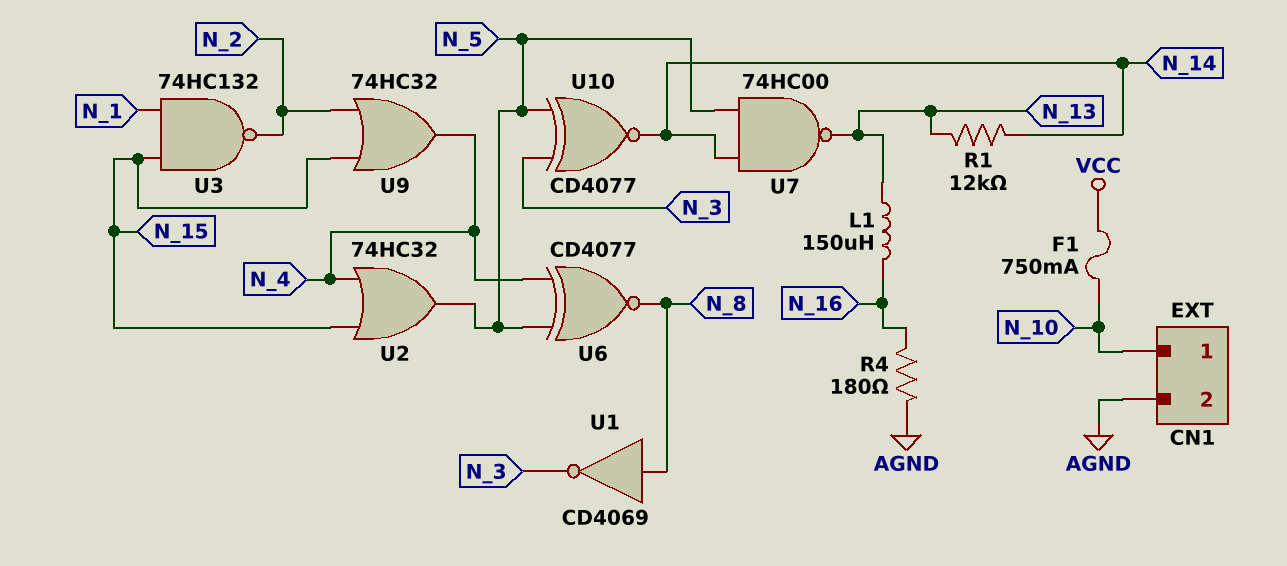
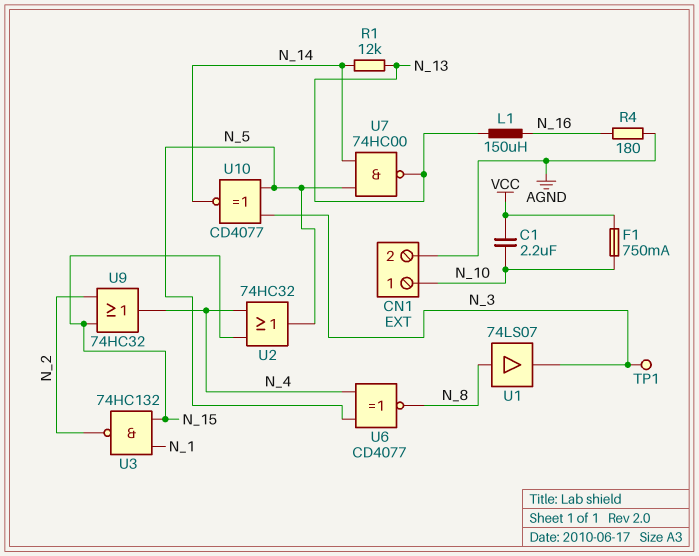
C1: none -> 2.2uF (N_10, VCC)
TP1: none -> test point (N_3)
U1: NOT CD4069 (in N_8, out N_3) -> buffer 74LS07 (in N_8, out N_3)

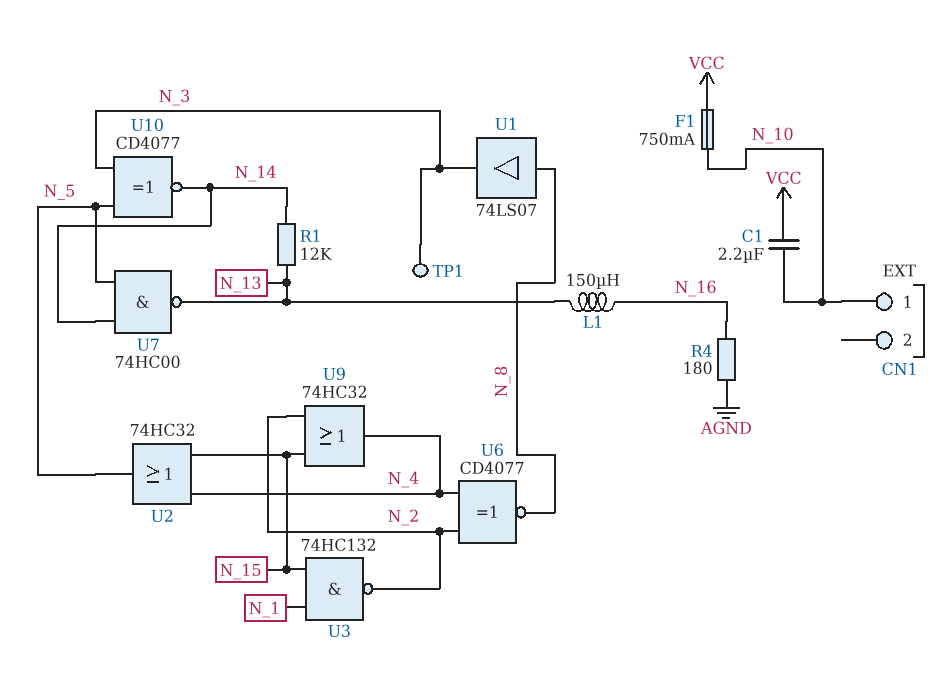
CN1 pin 2: AGND -> none
U6: XNOR CD4077 (in N_4, in N_5, out N_8) -> XNOR CD4077 (in N_2, in N_4, out N_8)

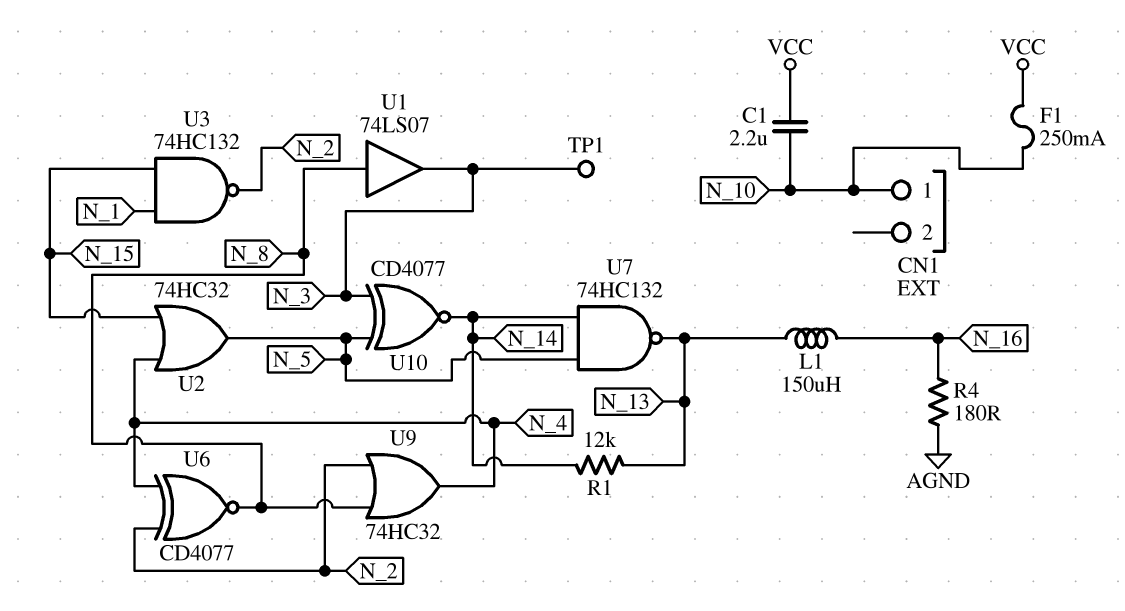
F1: 750mA (N_10, VCC) -> 250mA (N_10, VCC)
U7: NAND 74HC00 (in N_5, in N_14, out N_13) -> NAND 74HC132 (in N_5, in N_14, out N_13)
U9: OR 74HC32 (in N_2, in N_15, out N_4) -> OR 74HC32 (in N_2, in N_8, out N_4)

